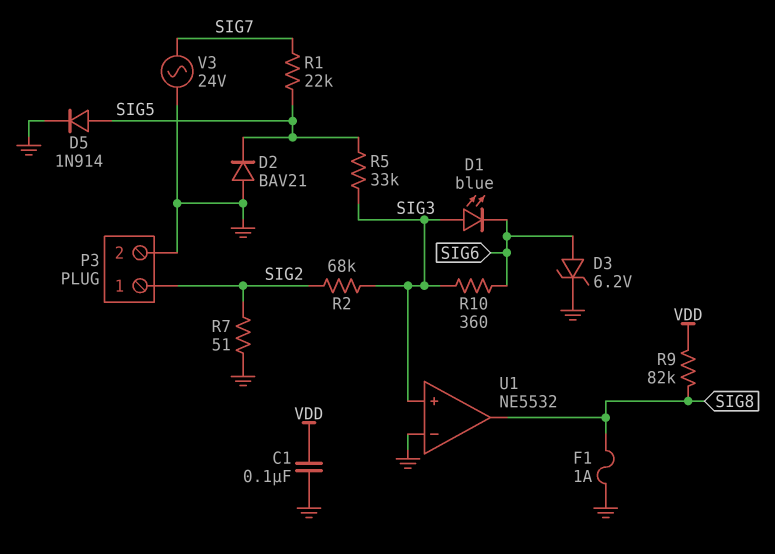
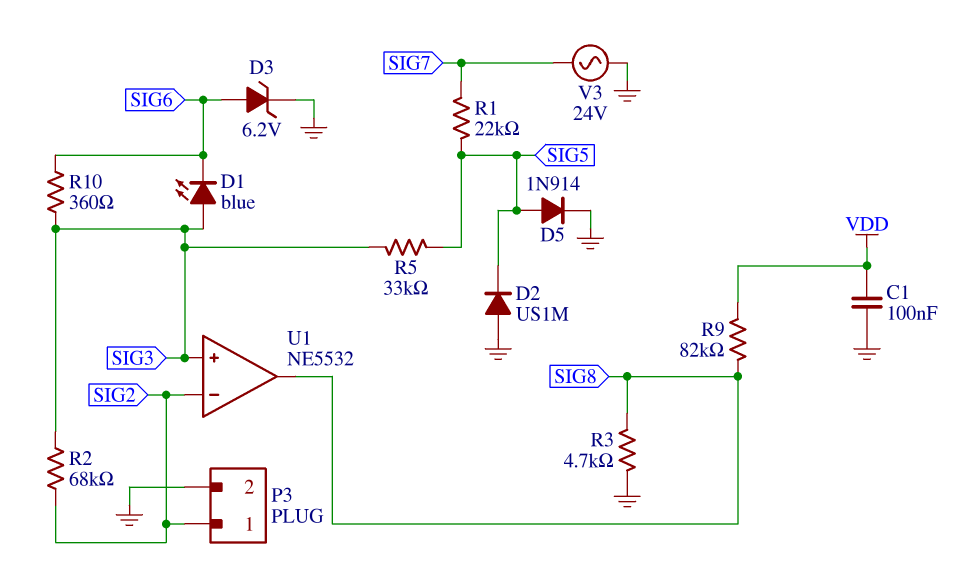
D2: diode BAV21 (A GND, K SIG5) -> diode US1M (A GND, K SIG5)
F1: 1A (GND, SIG8) -> none
R3: none -> 4.7k (GND, SIG8)
R7: 51 (GND, SIG2) -> none
U1 pin in-: GND -> SIG2

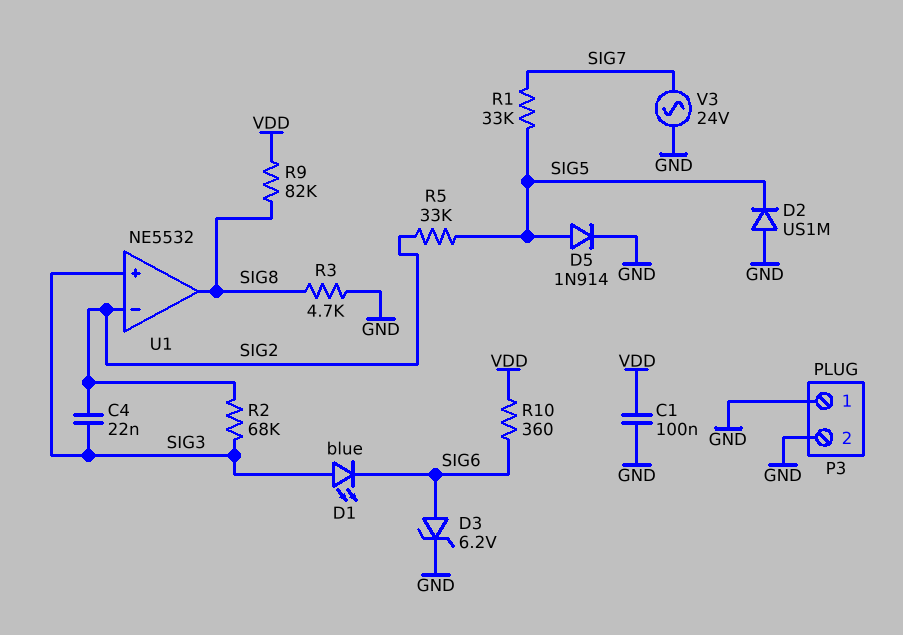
C4: none -> 22nF (SIG2, SIG3)
P3 pin 1: SIG2 -> GND
R1: 22k (SIG5, SIG7) -> 33k (SIG5, SIG7)
R5: 33k (SIG3, SIG5) -> 33k (SIG2, SIG5)
R10: 360 (SIG3, SIG6) -> 360 (SIG6, VDD)

